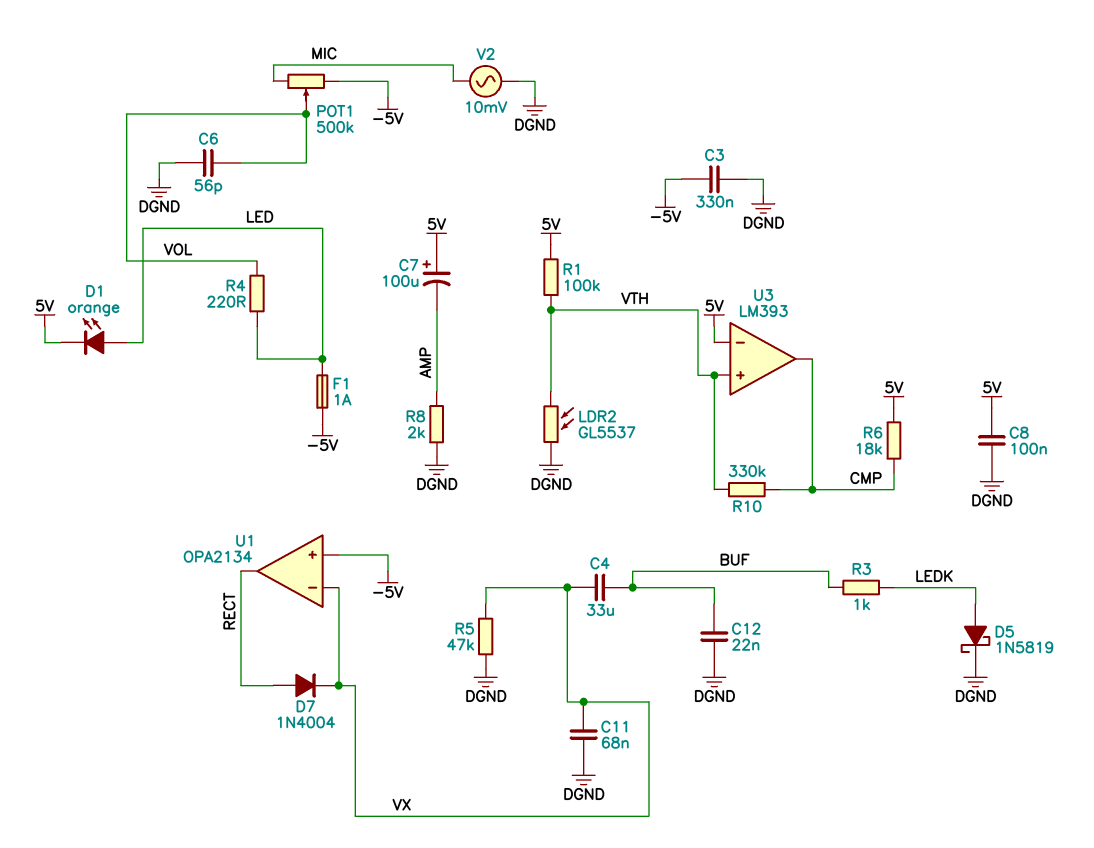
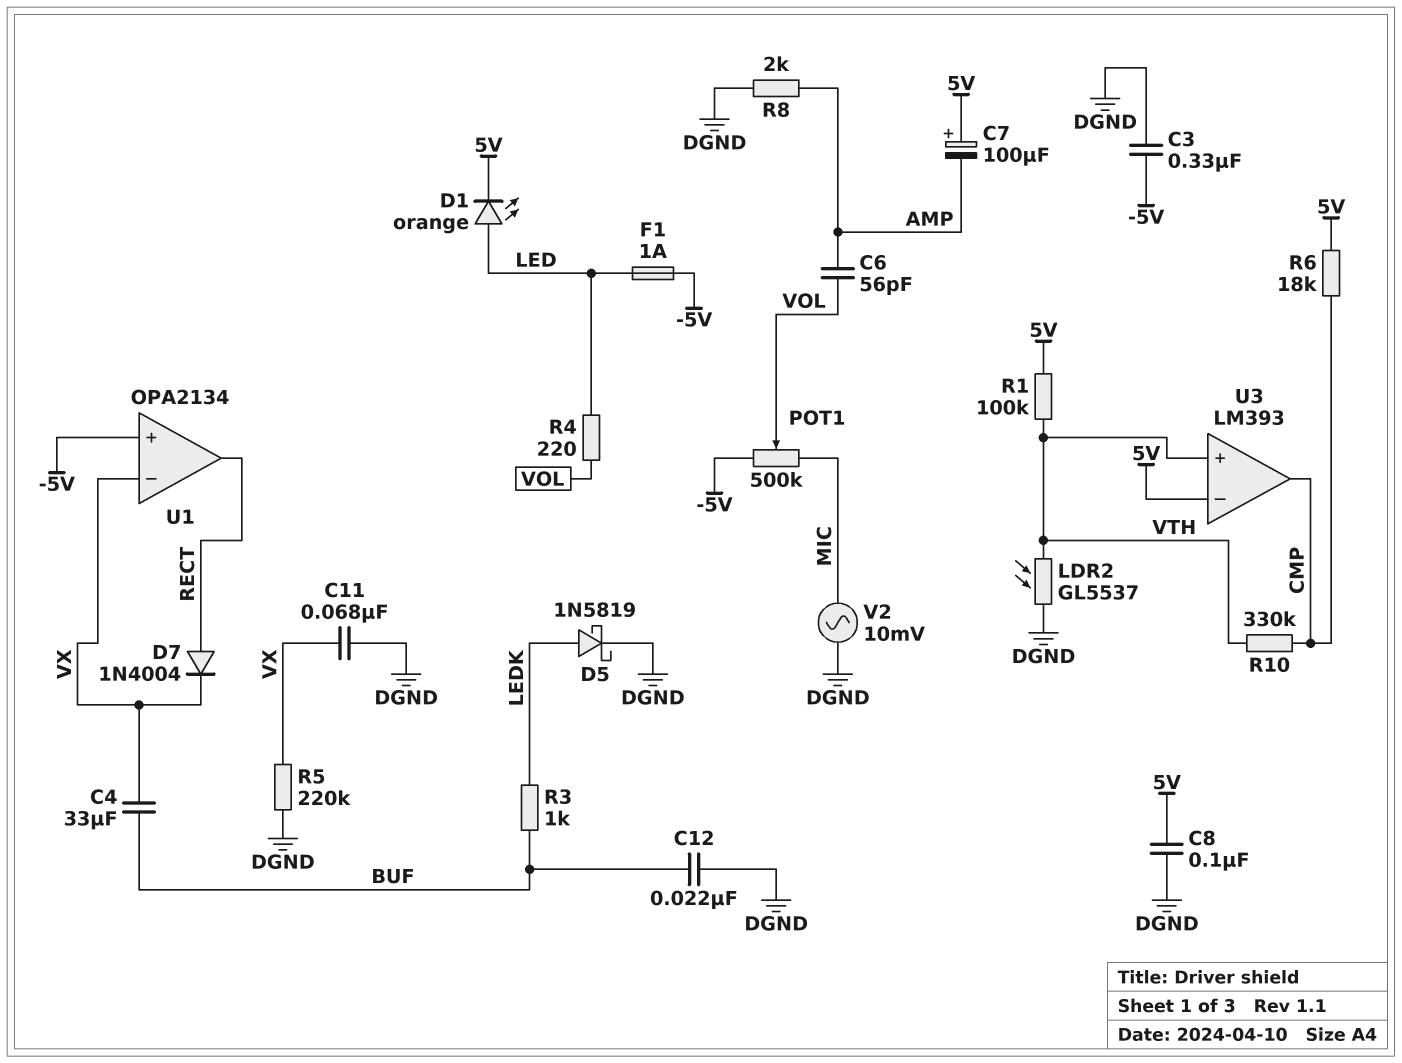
C6: 56pF (DGND, VOL) -> 56pF (AMP, VOL)
R5: 47k (DGND, VX) -> 220k (DGND, VX)

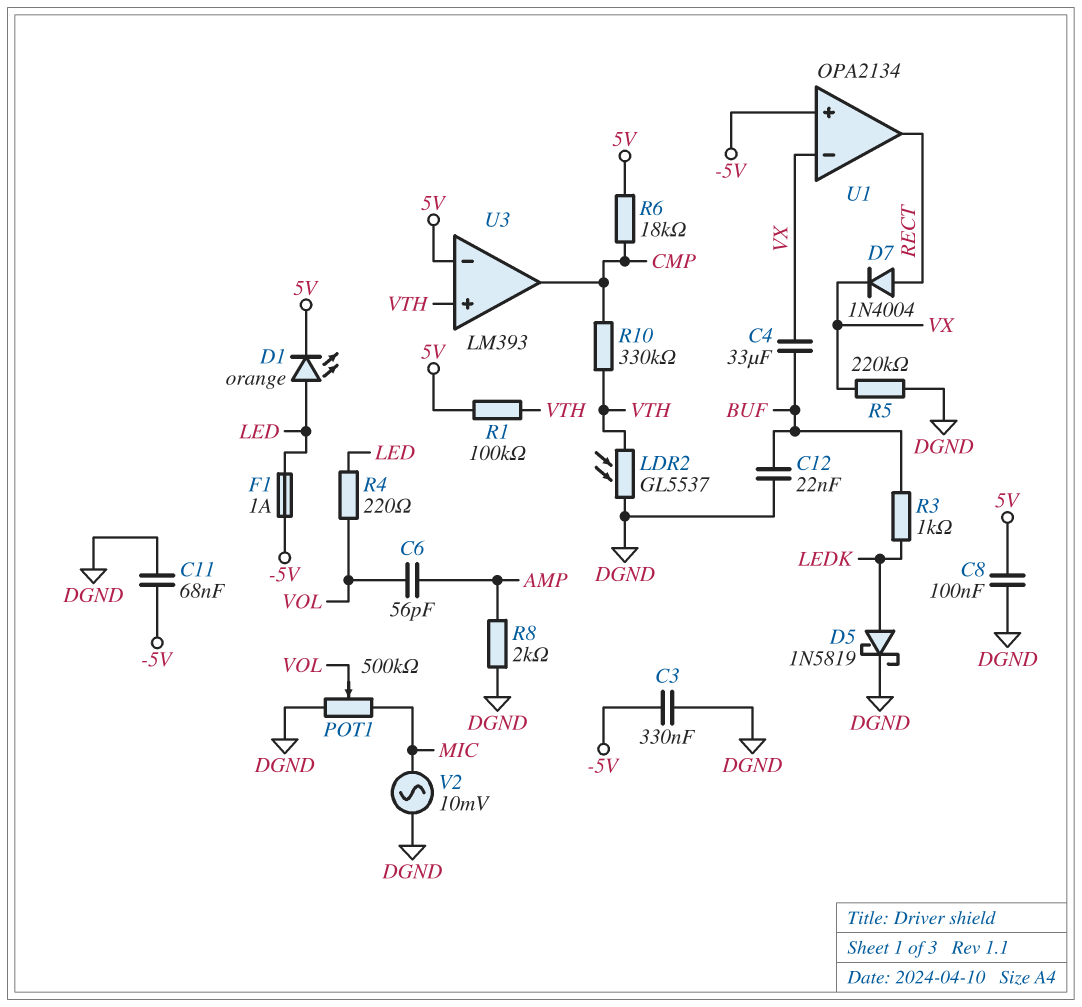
C7: 100uF (plus 5V, minus AMP) -> none
C11: 68nF (DGND, VX) -> 68nF (-5V, DGND)
POT1: 500k (-5V, MIC, wiper VOL) -> 500k (DGND, MIC, wiper VOL)

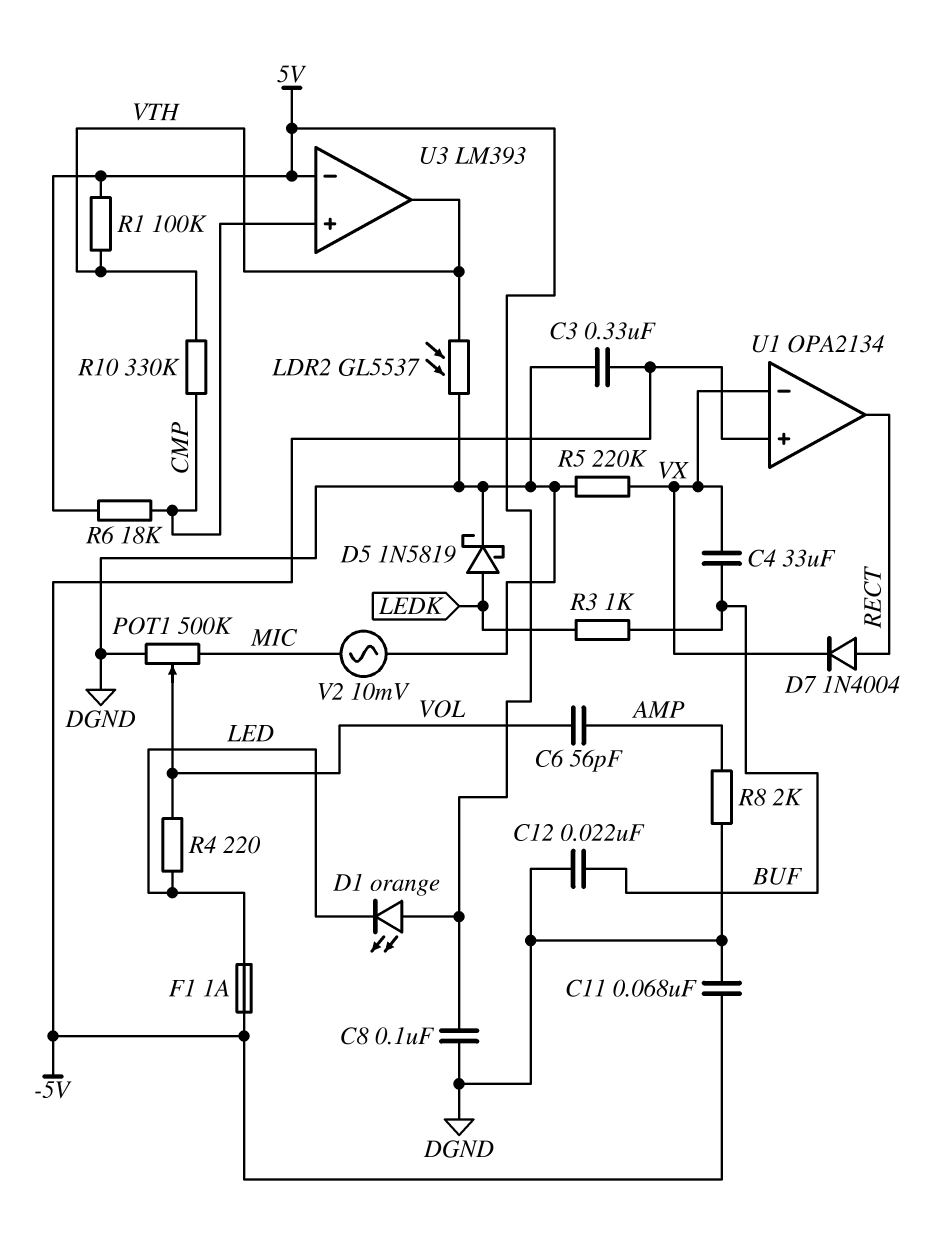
D1: LED orange (A LED, K 5V) -> LED orange (A 5V, K LED)
U3 pin in+: VTH -> CMP
U3 pin out: CMP -> VTH

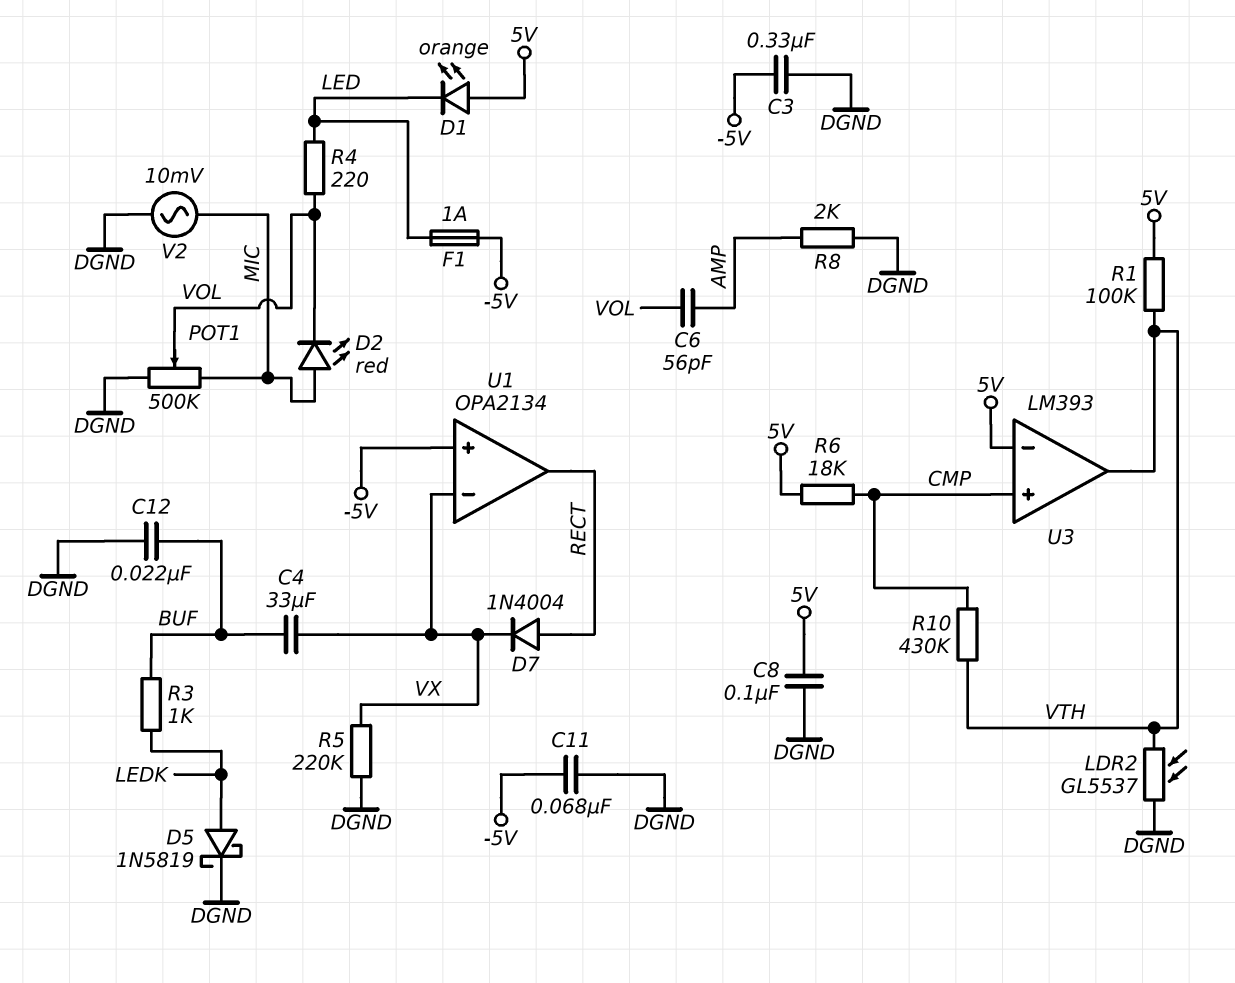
D2: none -> LED red (A MIC, K VOL)
R10: 330k (CMP, VTH) -> 430k (CMP, VTH)

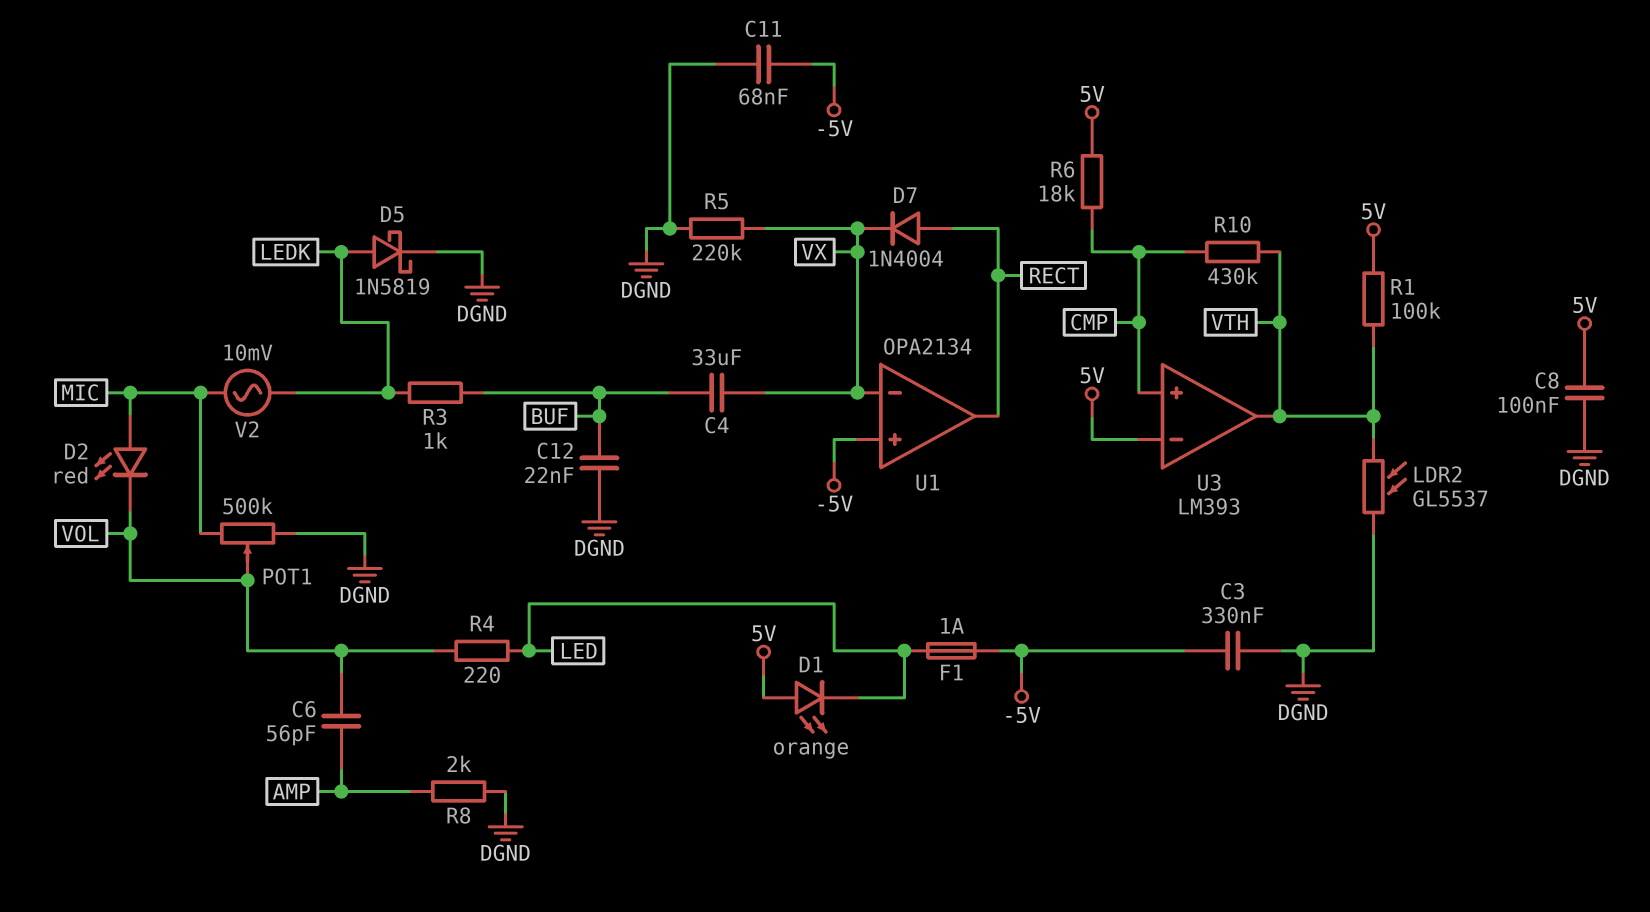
V2: AC 10mV (DGND, MIC) -> AC 10mV (LEDK, MIC)

